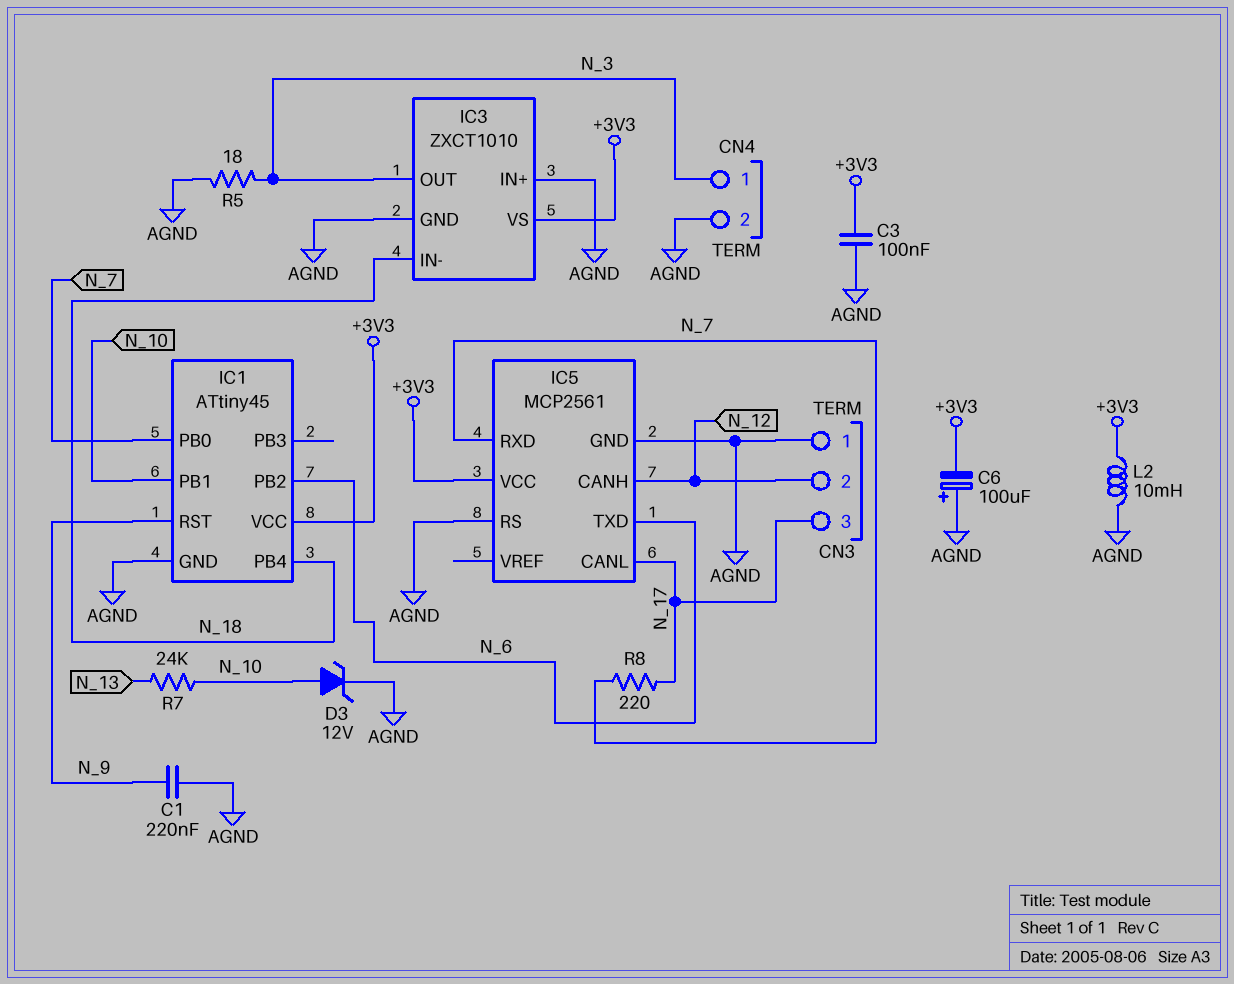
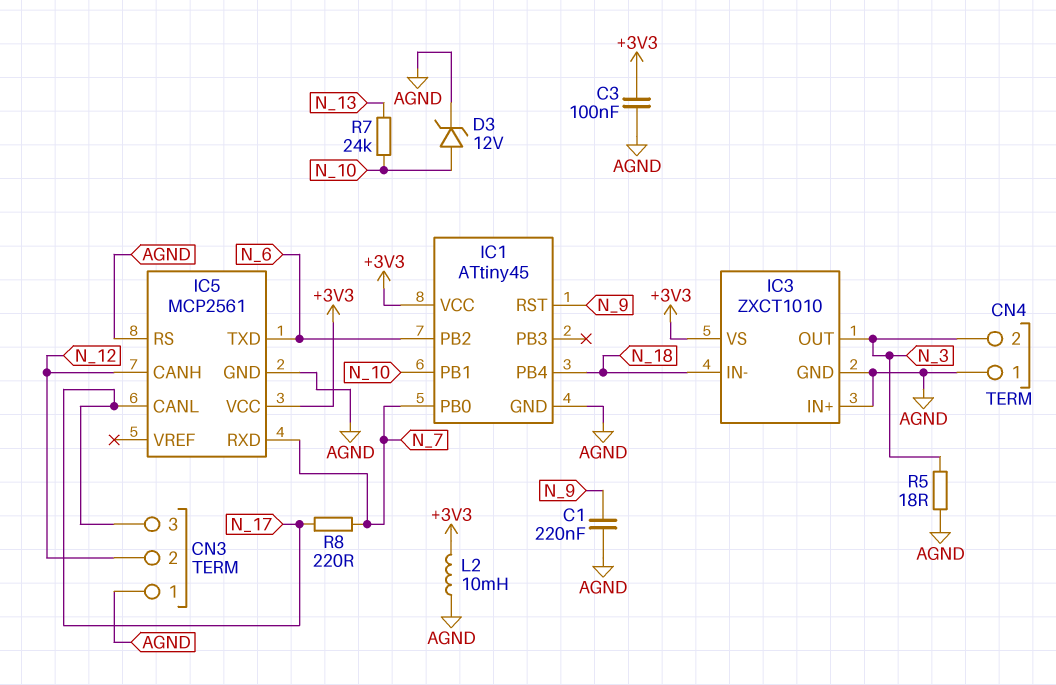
C6: 100uF (plus AGND, minus +3V3) -> none
CN4 pin 1: N_3 -> AGND
CN4 pin 2: AGND -> N_3

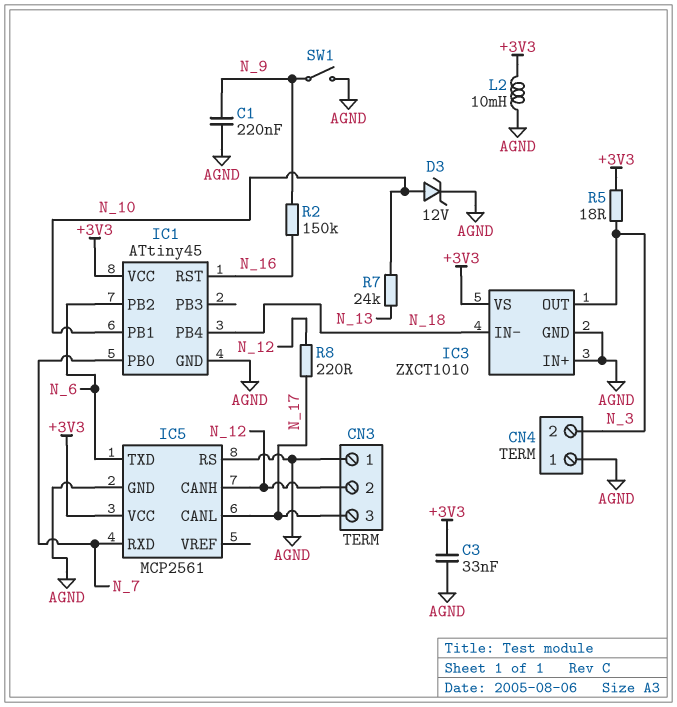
C3: 100nF (+3V3, AGND) -> 33nF (+3V3, AGND)
IC1 pin RST: N_9 -> N_16
R2: none -> 150k (N_9, N_16)
R5: 18 (AGND, N_3) -> 18 (+3V3, N_3)
R8: 220 (N_7, N_17) -> 220 (N_12, N_17)
SW1: none -> switch (AGND, N_9)

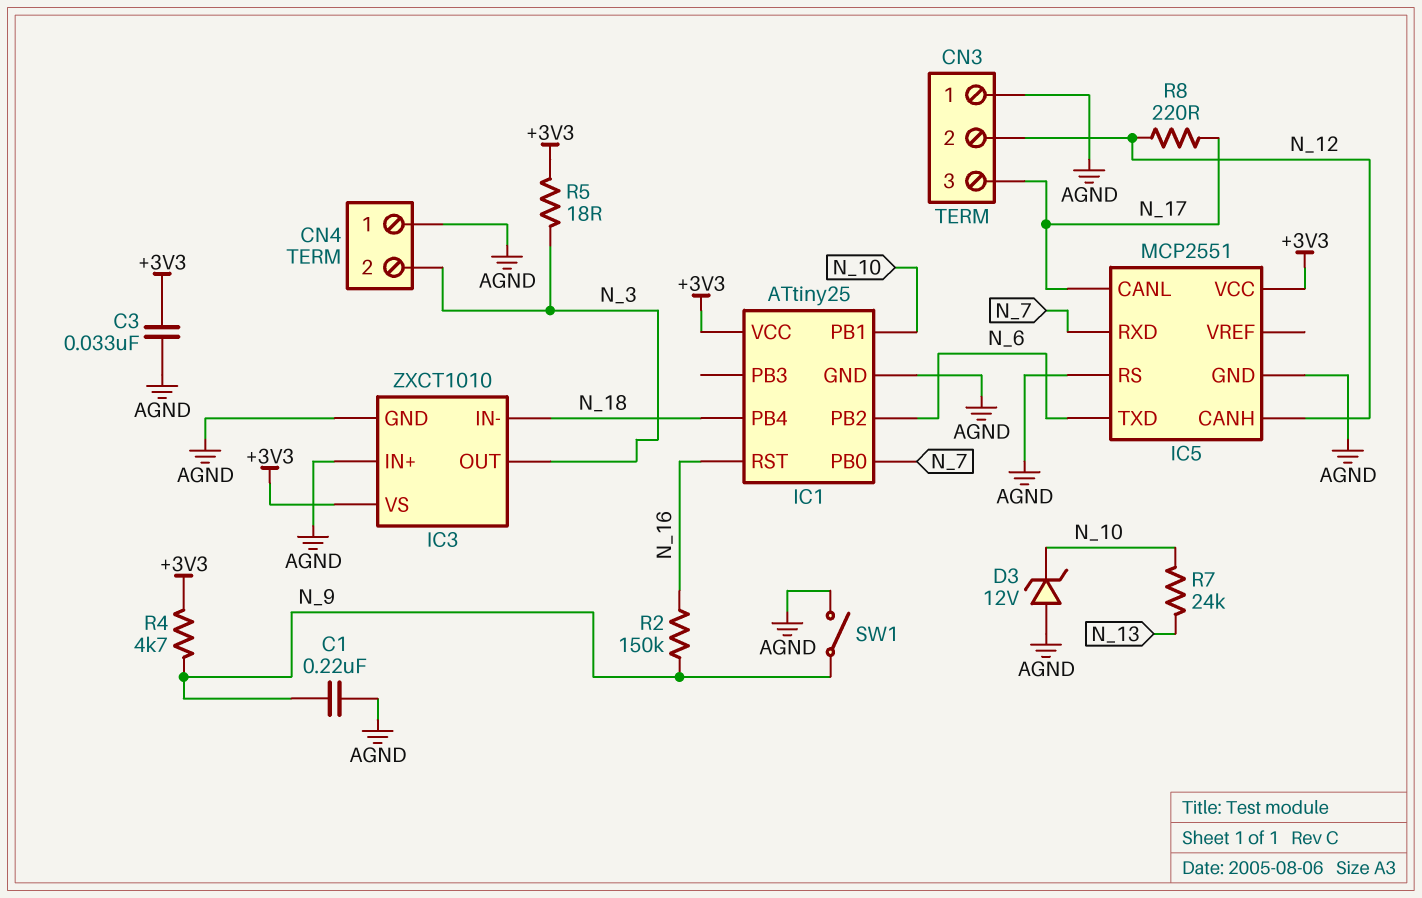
D3: zener 12V (A N_10, K AGND) -> zener 12V (A AGND, K N_10)
IC1: ATtiny45 -> ATtiny25
IC5: MCP2561 -> MCP2551
L2: 10mH (+3V3, AGND) -> none
R4: none -> 4.7k (+3V3, N_9)

